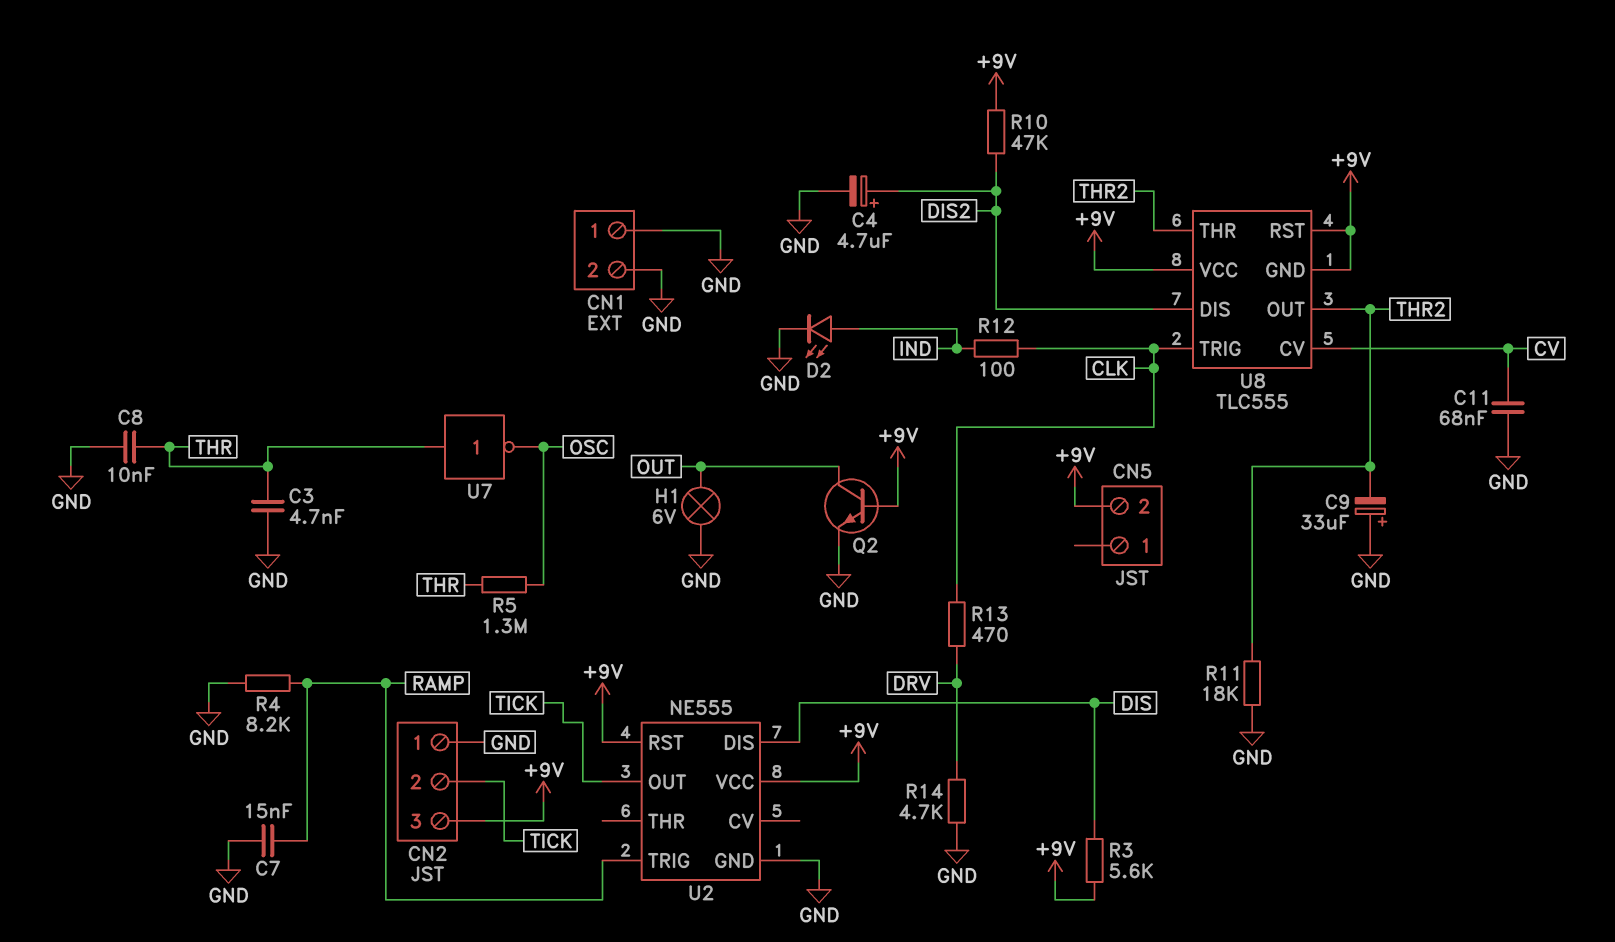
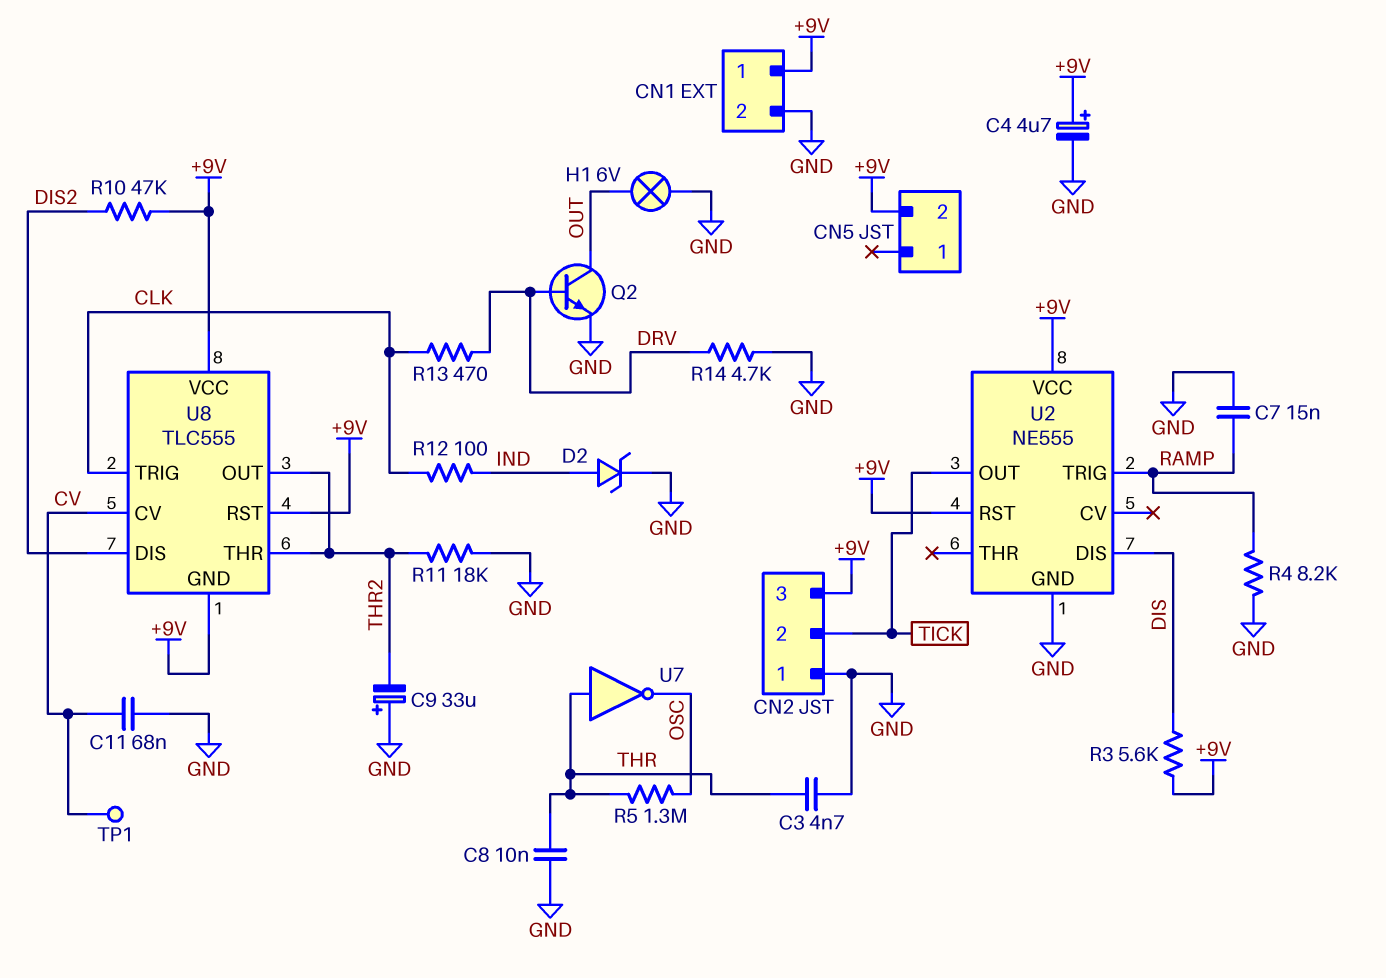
C4: 4.7uF (plus DIS2, minus GND) -> 4.7uF (plus +9V, minus GND)
CN1 pin 1: GND -> +9V
D2: LED (A IND, K GND) -> zener (A IND, K GND)
Q2: NPN (B +9V, C OUT, E GND) -> NPN (B DRV, C OUT, E GND)
TP1: none -> test point (CV)

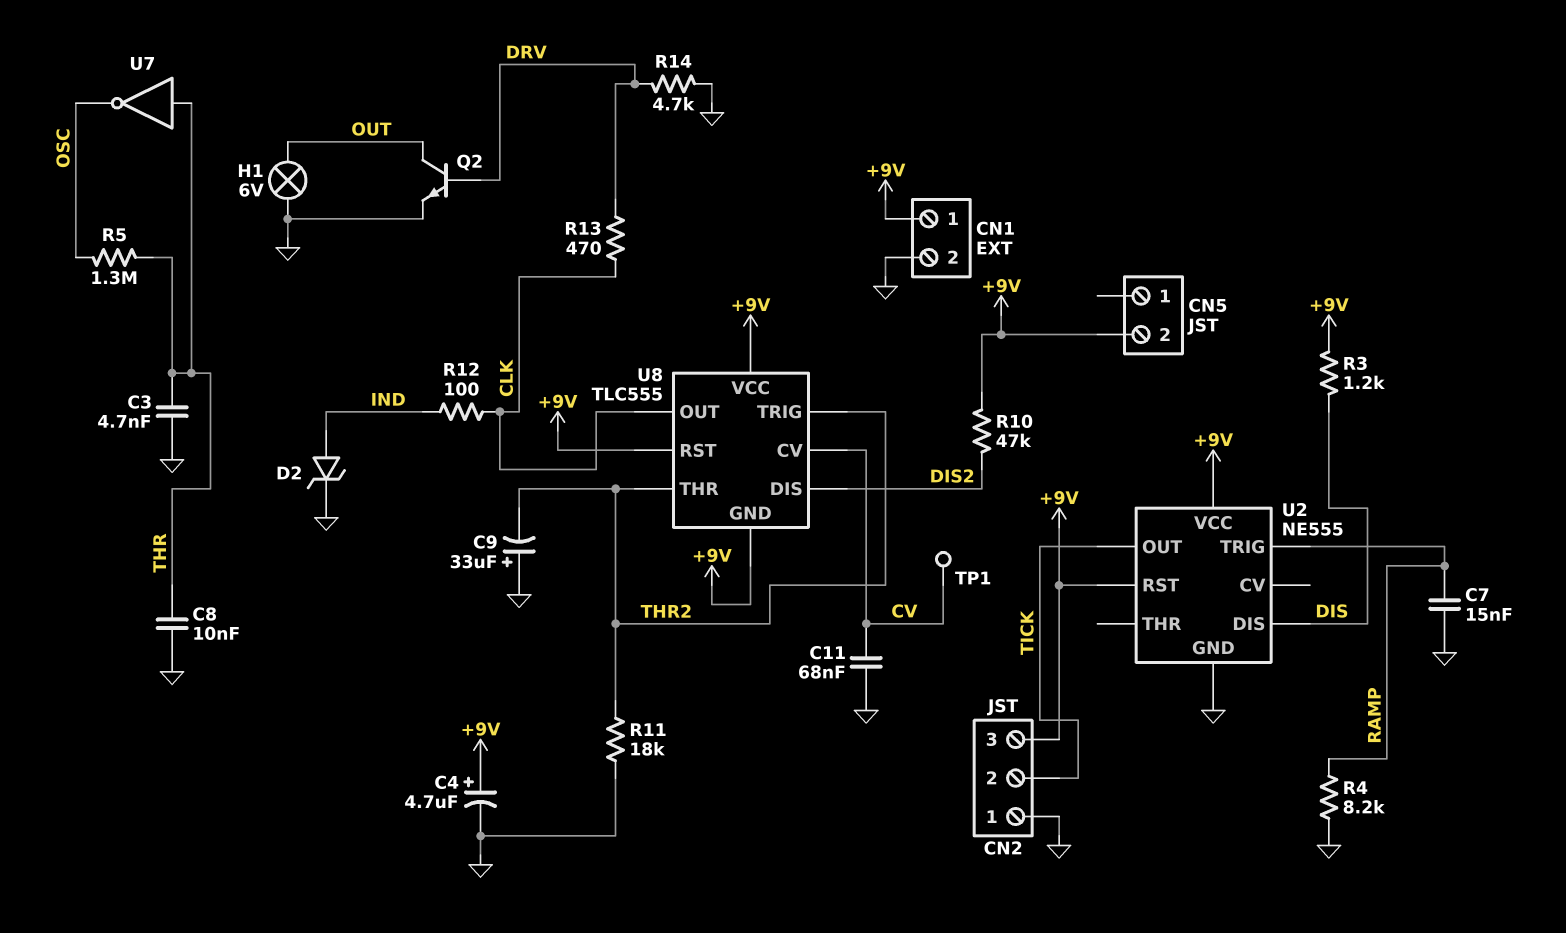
R3: 5.6k (+9V, DIS) -> 1.2k (+9V, DIS)
U8 pin OUT: THR2 -> CLK
U8 pin TRIG: CLK -> THR2

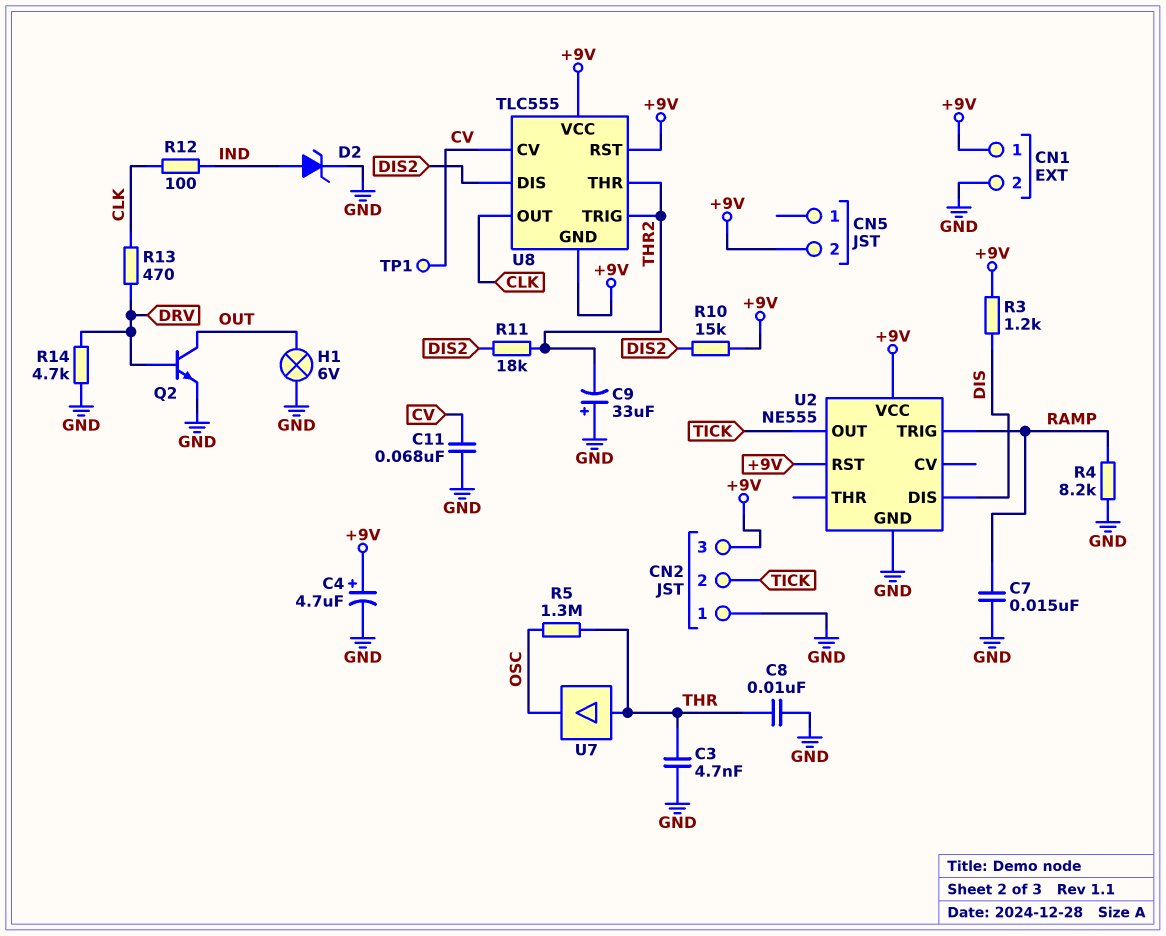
R10: 47k (+9V, DIS2) -> 15k (+9V, DIS2)
R11: 18k (GND, THR2) -> 18k (DIS2, THR2)
U7: NOT (in THR, out OSC) -> buffer (in THR, out OSC)

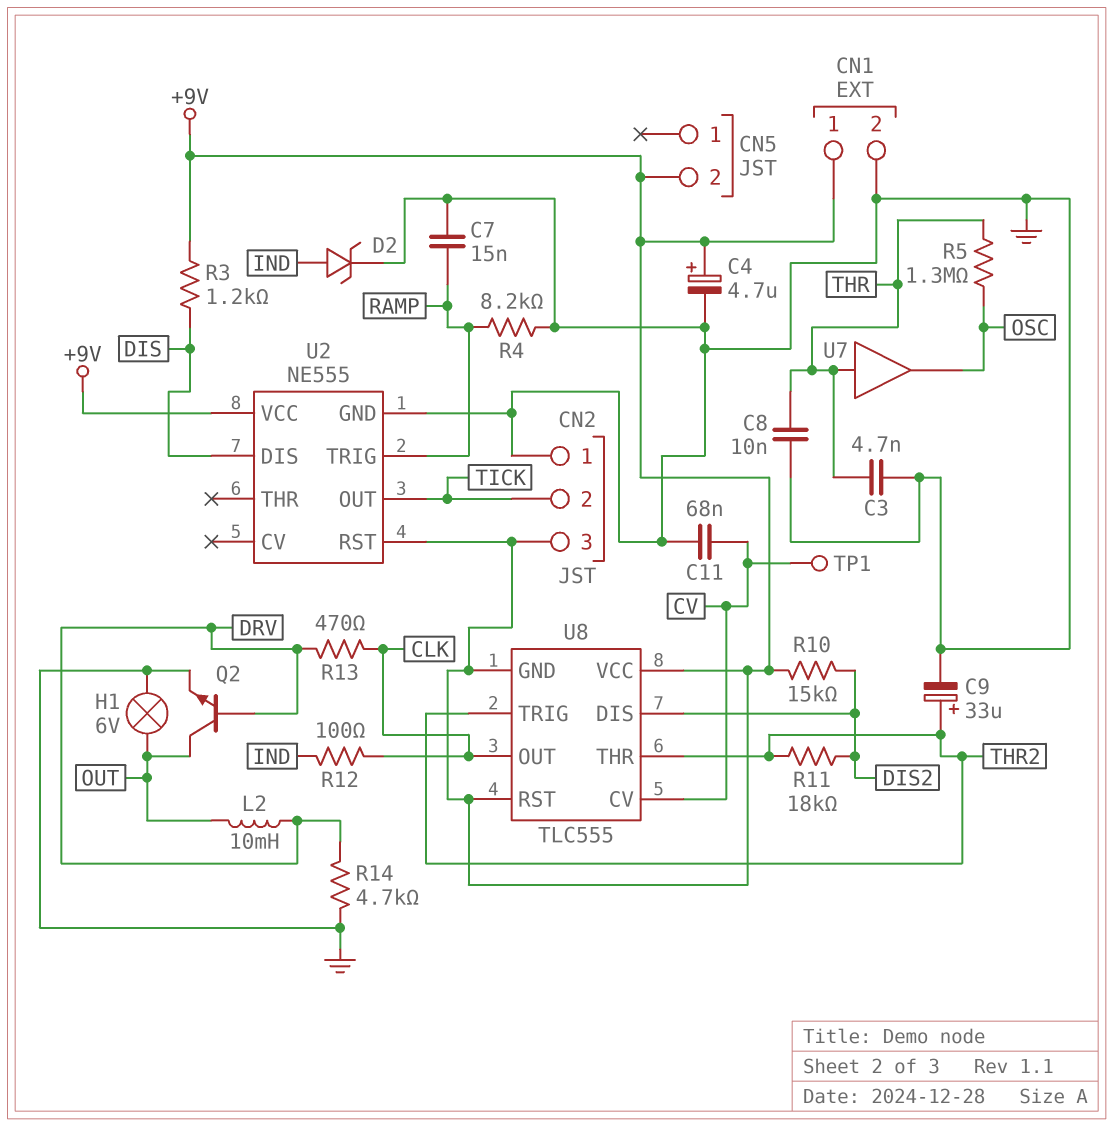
C9: 33uF (plus GND, minus THR2) -> 33uF (plus THR2, minus GND)
L2: none -> 10mH (DRV, OUT)

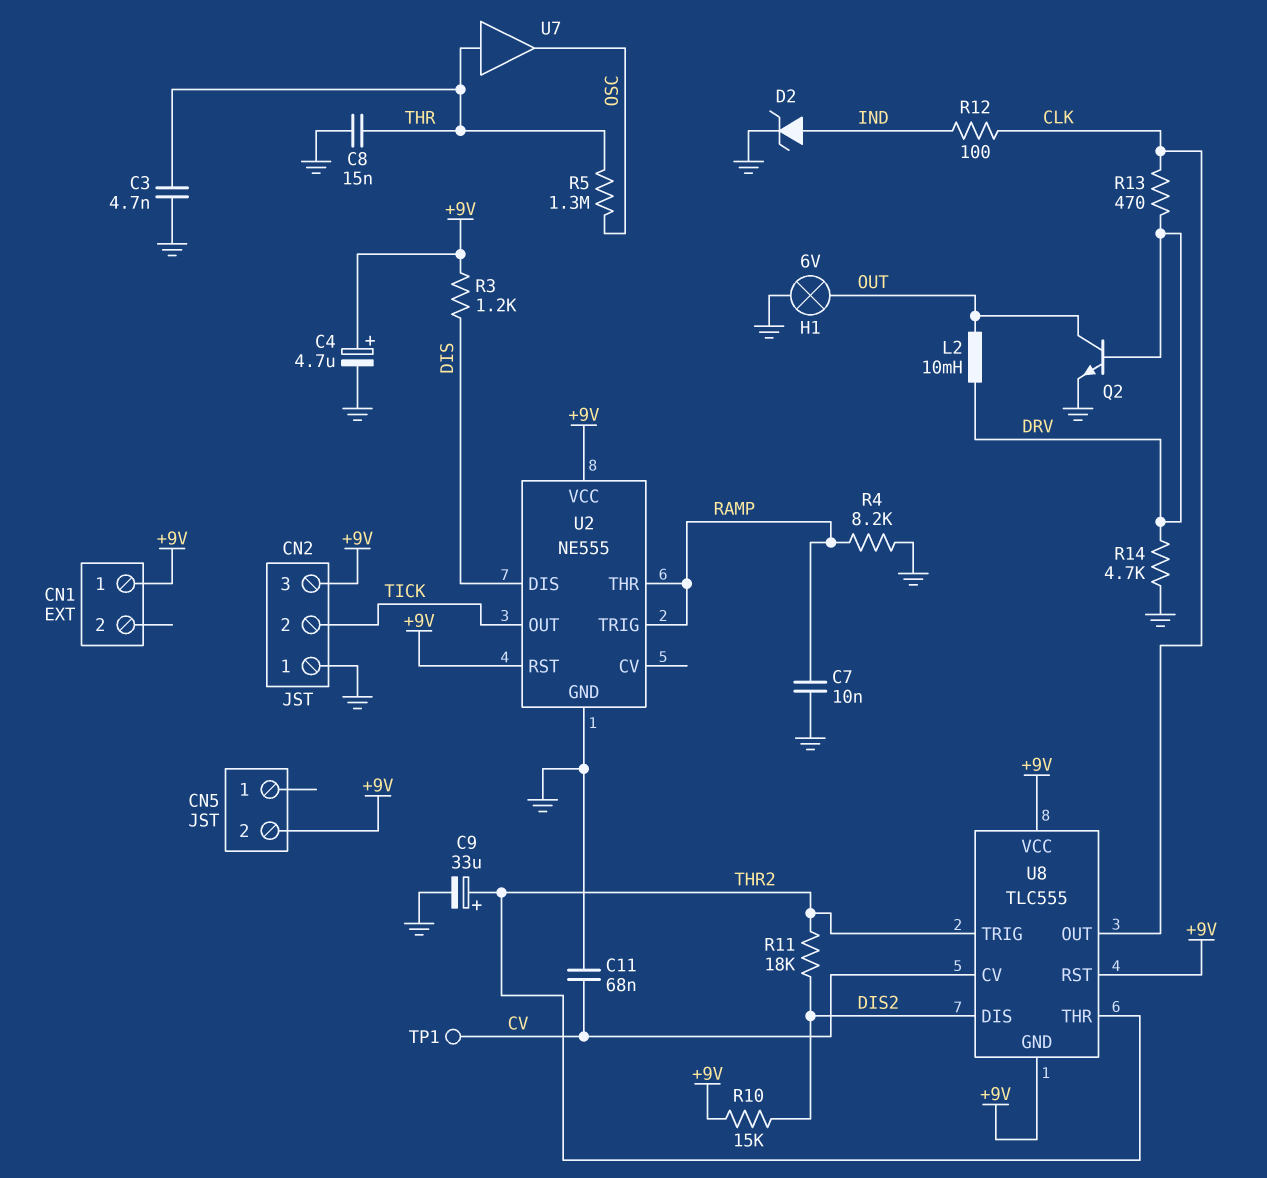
C7: 15nF (GND, RAMP) -> 10nF (GND, RAMP)
C8: 10nF (GND, THR) -> 15nF (GND, THR)
CN1 pin 2: GND -> none
U2 pin THR: none -> RAMP

